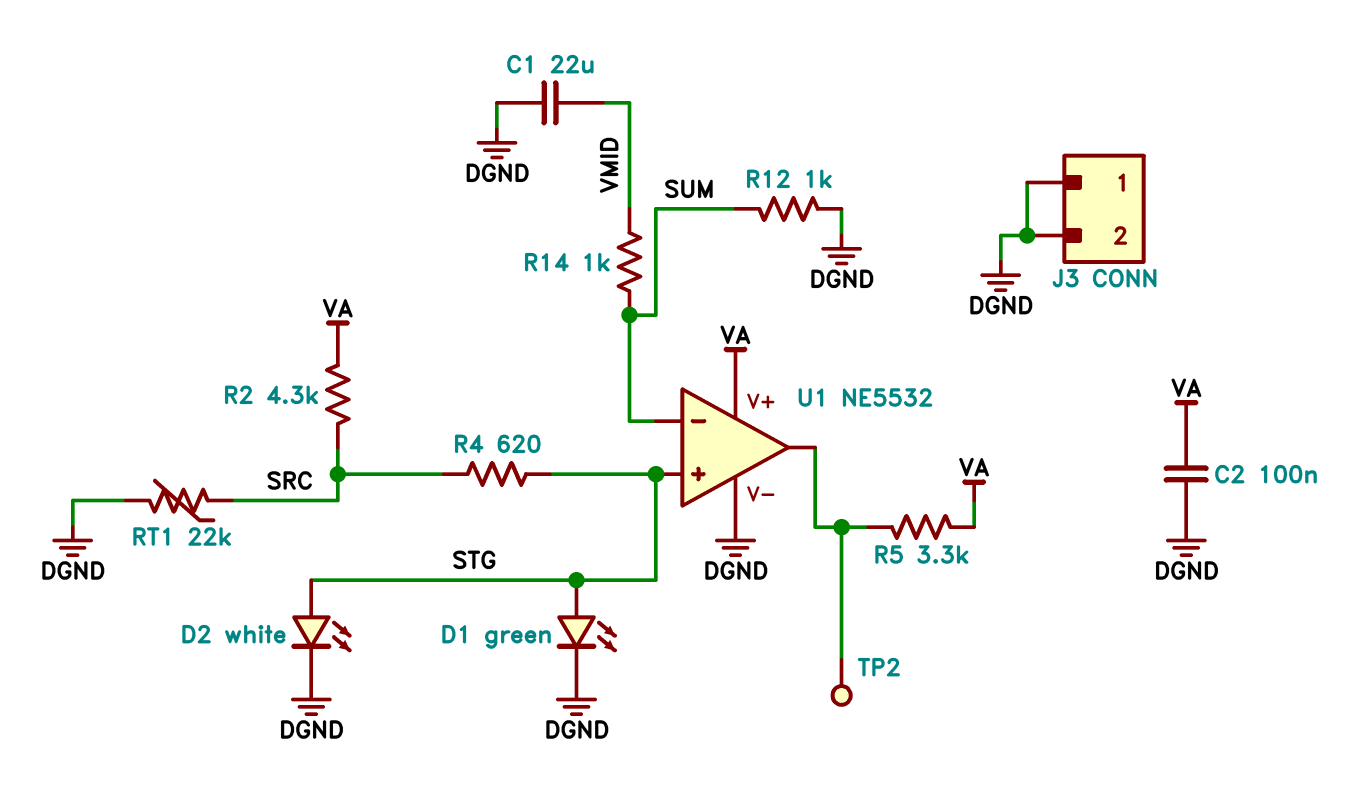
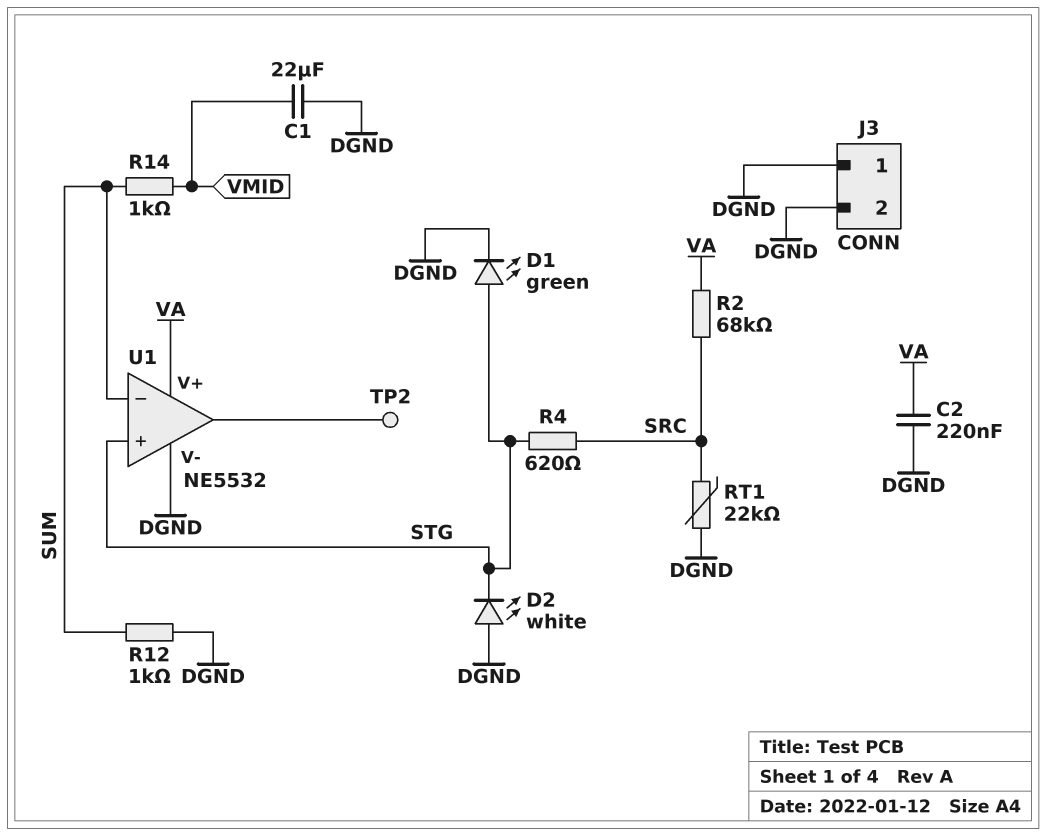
C2: 100nF (DGND, VA) -> 220nF (DGND, VA)
D2: LED white (A STG, K DGND) -> LED white (A DGND, K STG)
R2: 4.3k (SRC, VA) -> 68k (SRC, VA)
R5: 3.3k (U1/out, VA) -> none

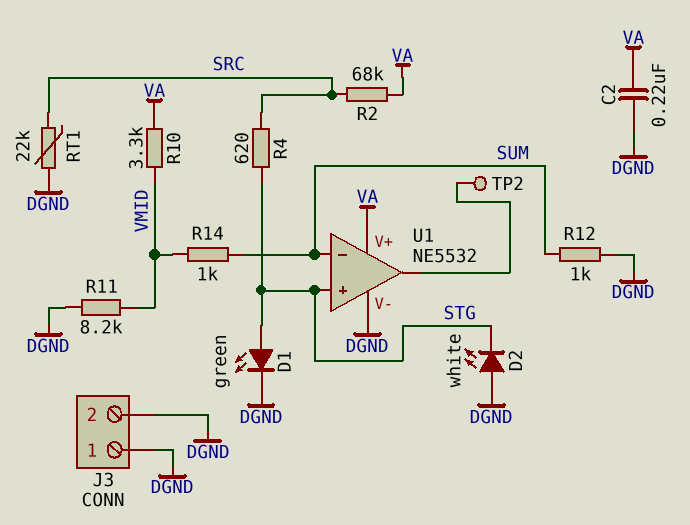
C1: 22uF (DGND, VMID) -> none
R10: none -> 3.3k (VA, VMID)
R11: none -> 8.2k (DGND, VMID)

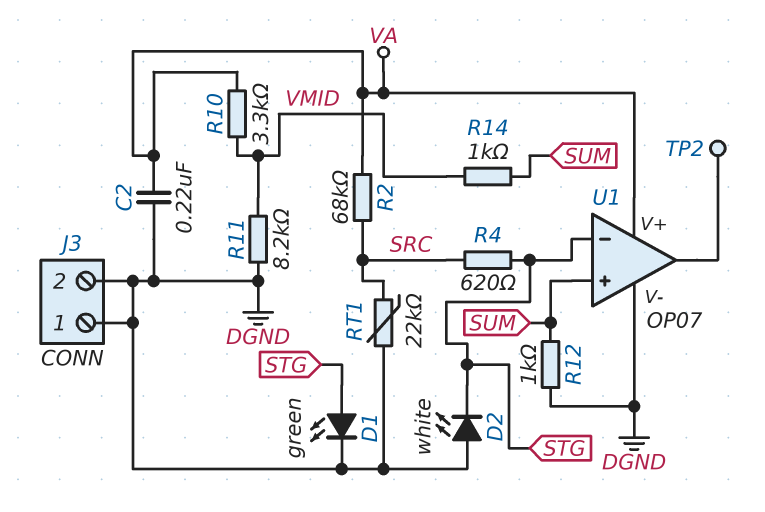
U1: NE5532 -> OP07
U1 pin in+: STG -> SUM
U1 pin in-: SUM -> STG

